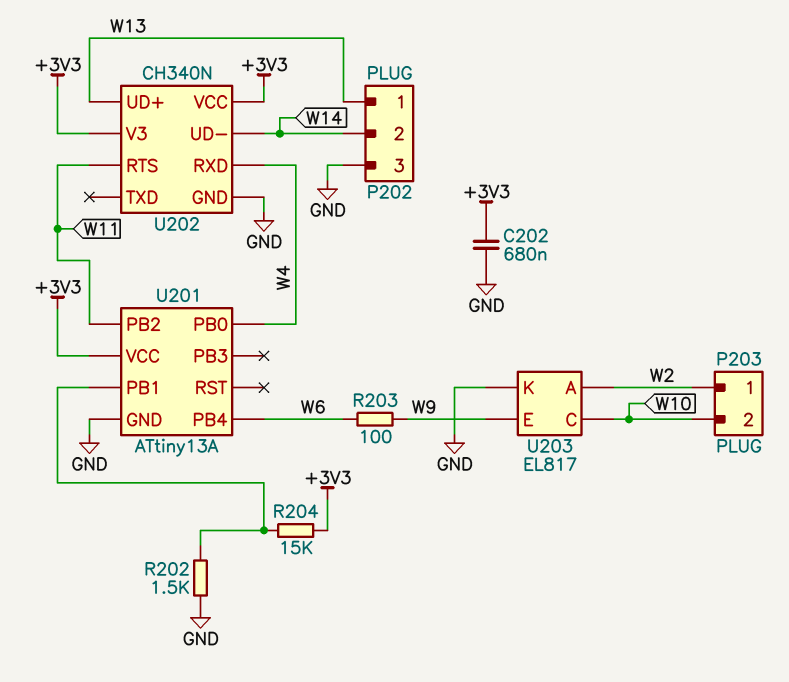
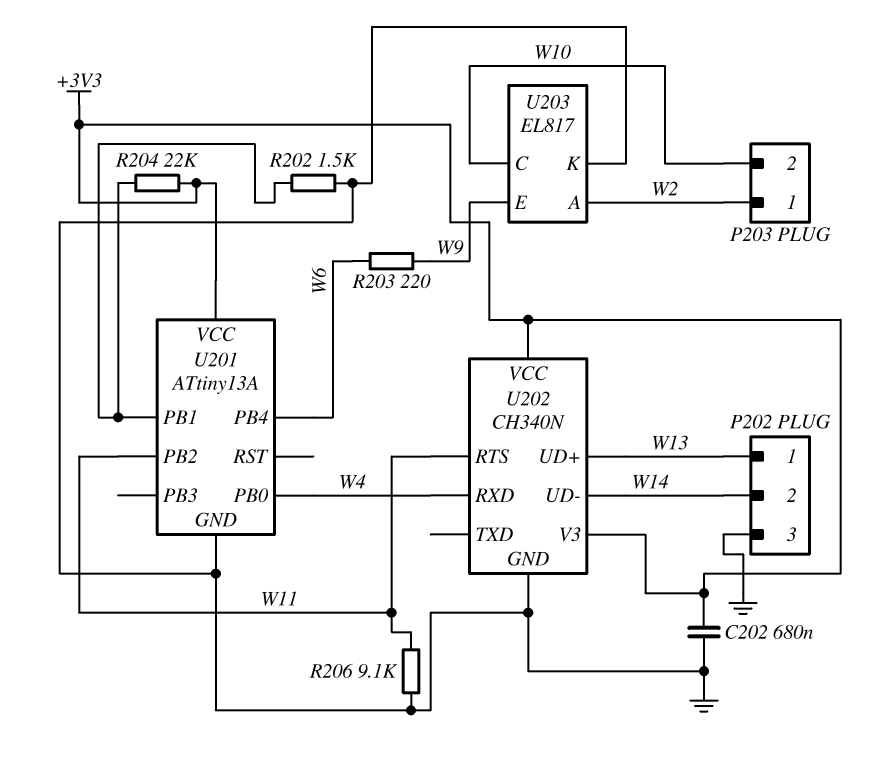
R203: 100 (W6, W9) -> 220 (W6, W9)
R204: 15k (+3V3, U201/PB1) -> 22k (+3V3, U201/PB1)
R206: none -> 9.1k (GND, W11)

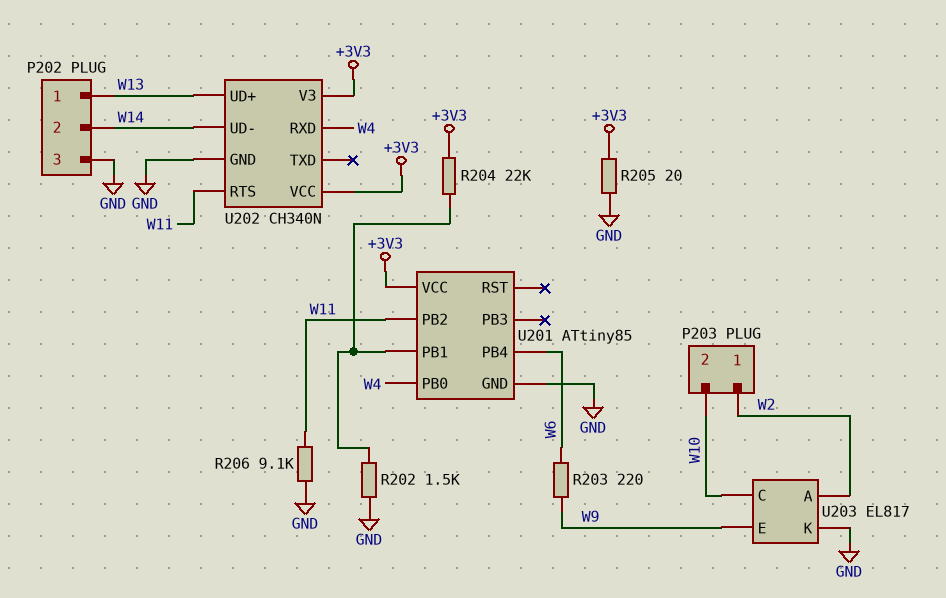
C202: 680nF (+3V3, GND) -> none
R205: none -> 20 (+3V3, GND)
U201: ATtiny13A -> ATtiny85

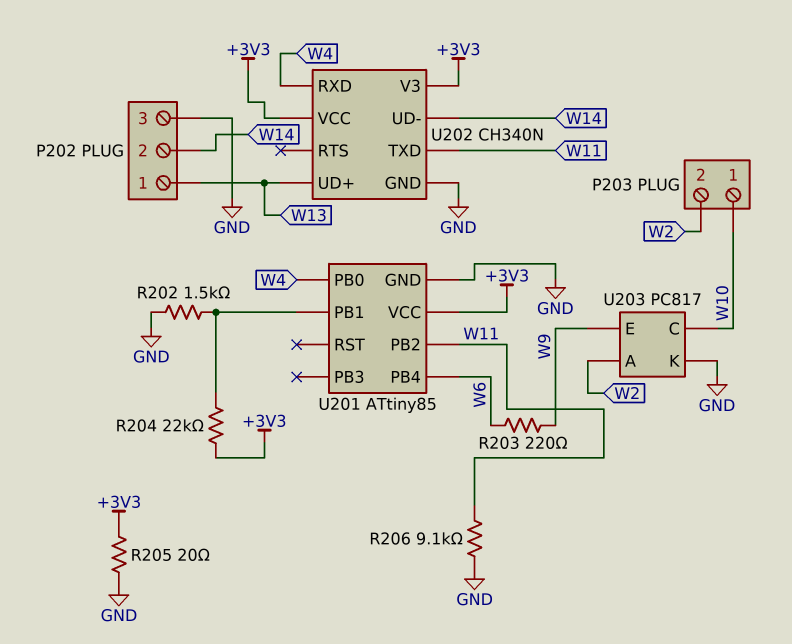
P203 pin 1: W2 -> W10
P203 pin 2: W10 -> W2
U202 pin RTS: W11 -> none
U202 pin TXD: none -> W11
U203: EL817 -> PC817

